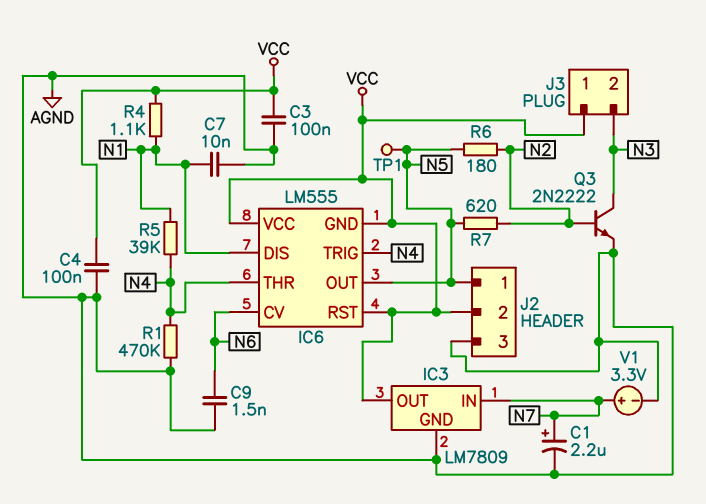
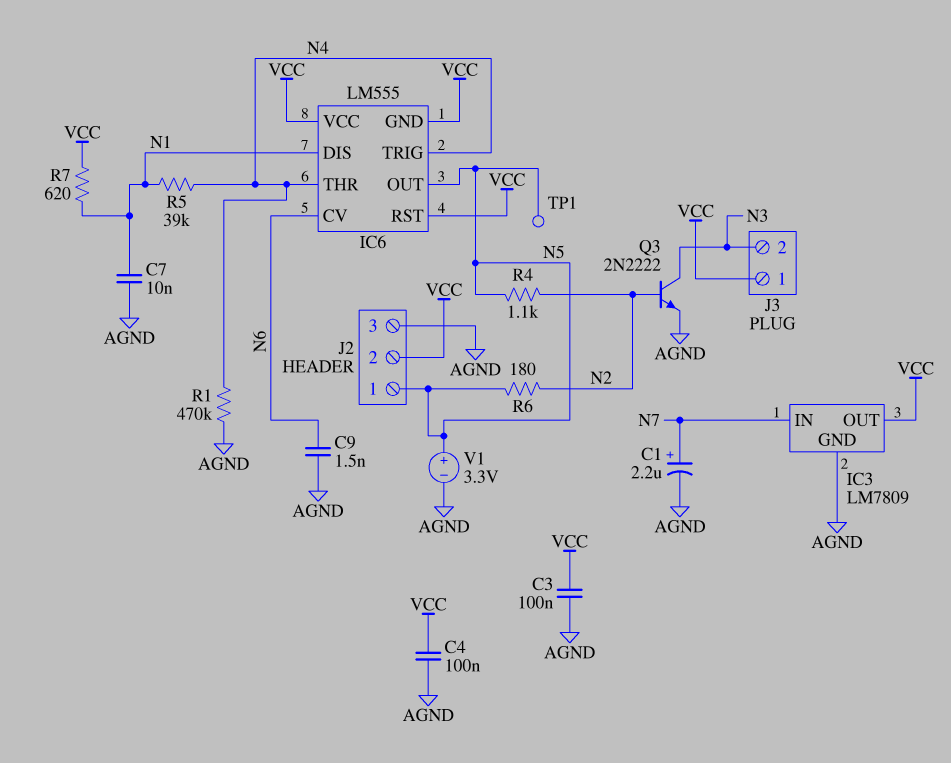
R4: 1.1k (N1, VCC) -> 1.1k (N2, N5)
R7: 620 (N2, N5) -> 620 (N1, VCC)
V1: 3.3V (plus N7, minus AGND) -> 3.3V (plus N5, minus AGND)

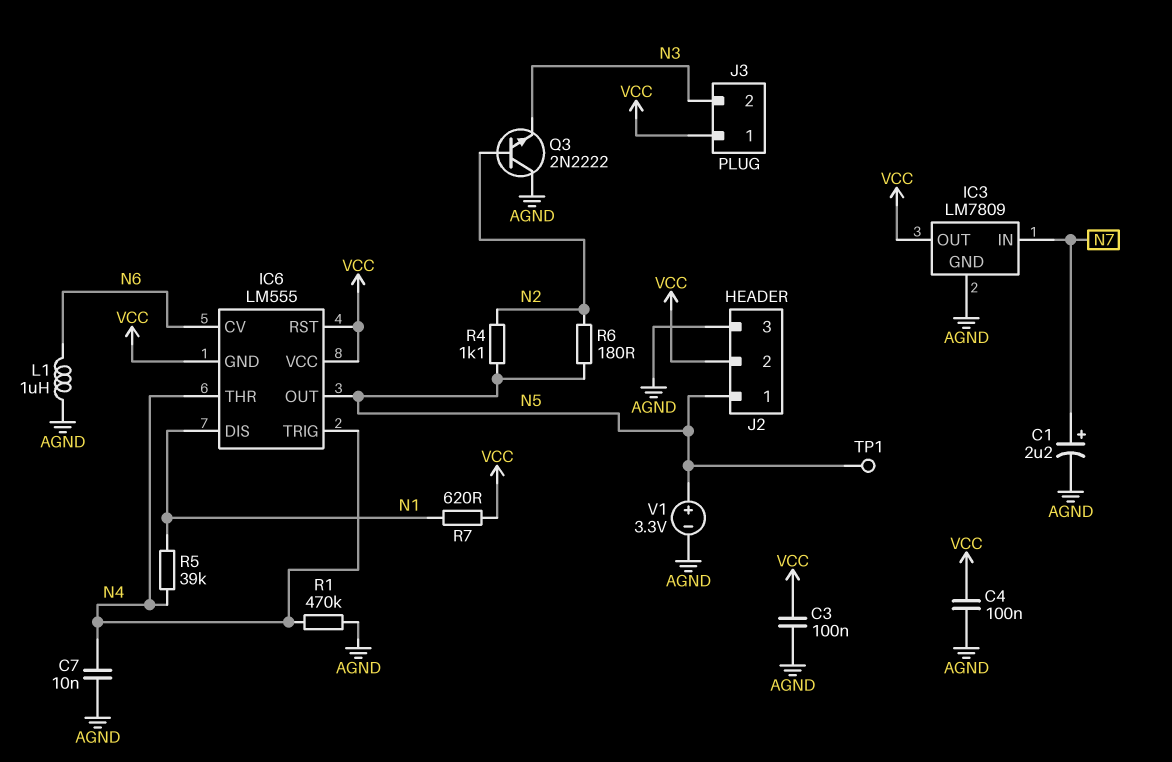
C7: 10nF (AGND, N1) -> 10nF (AGND, N4)
C9: 1.5nF (AGND, N6) -> none
L1: none -> 1uH (AGND, N6)
Q3: NPN 2N2222 (B N2, C N3, E AGND) -> NPN 2N2222 (B N2, C AGND, E N3)

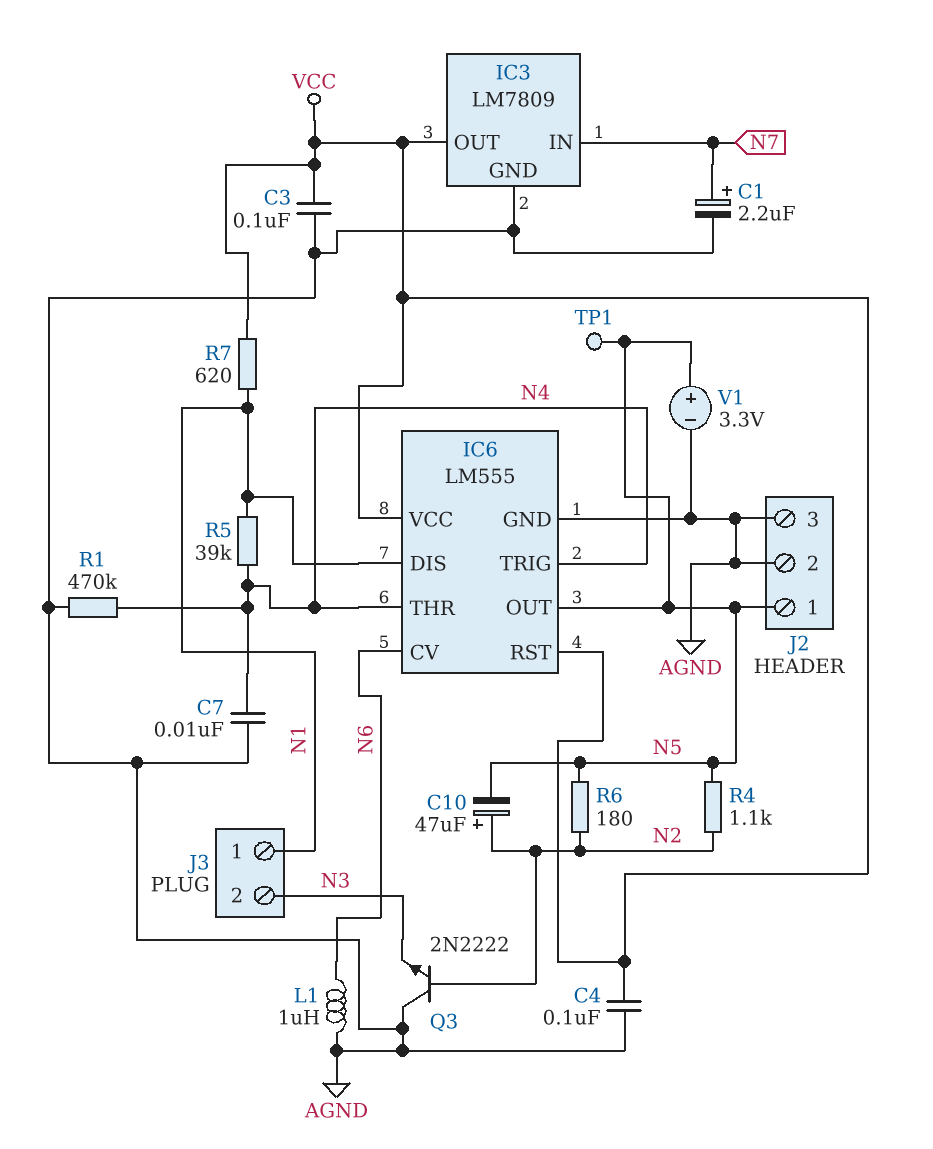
C10: none -> 47uF (plus N2, minus N5)
IC6 pin GND: VCC -> AGND
J2 pin 2: VCC -> AGND
J3 pin 1: VCC -> N1

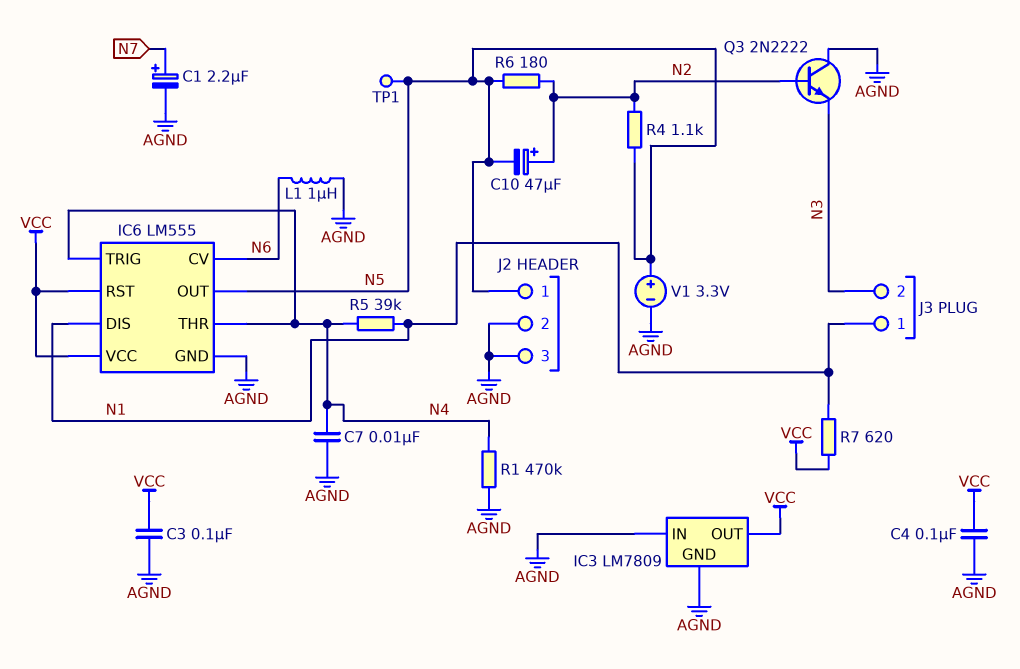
IC3 pin IN: N7 -> AGND

